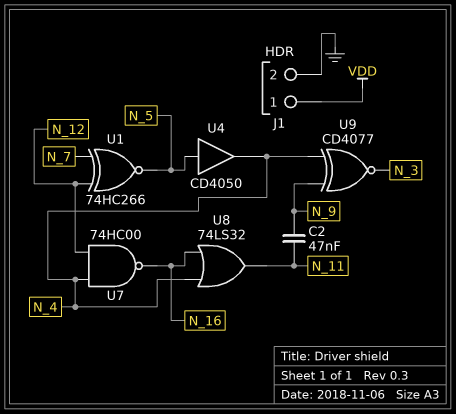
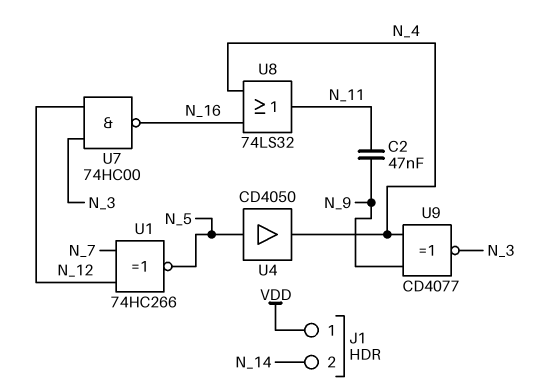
J1 pin 2: GND -> N_14
U7: NAND 74HC00 (in N_4, in N_12, out N_16) -> NAND 74HC00 (in N_3, in N_12, out N_16)

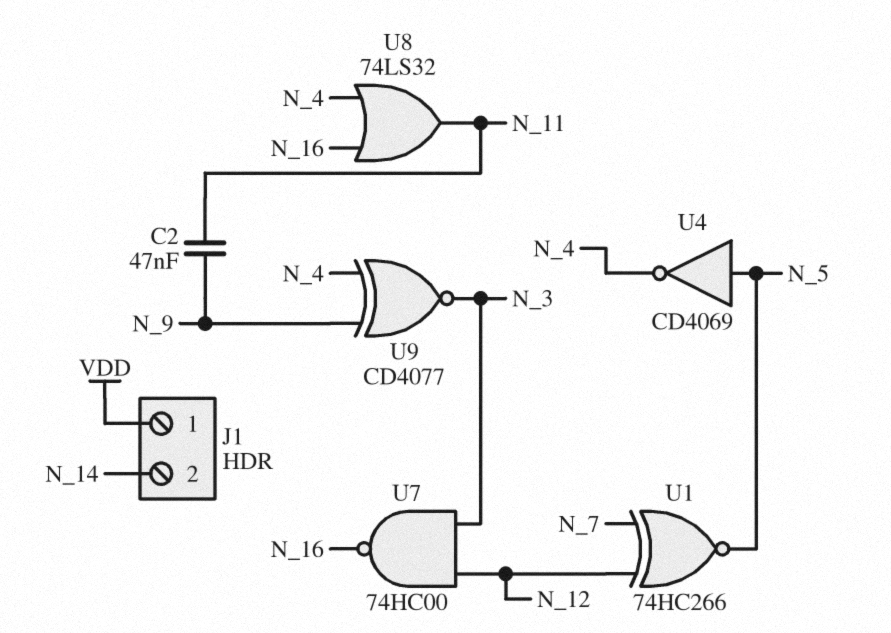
U4: buffer CD4050 (in N_5, out N_4) -> NOT CD4069 (in N_5, out N_4)

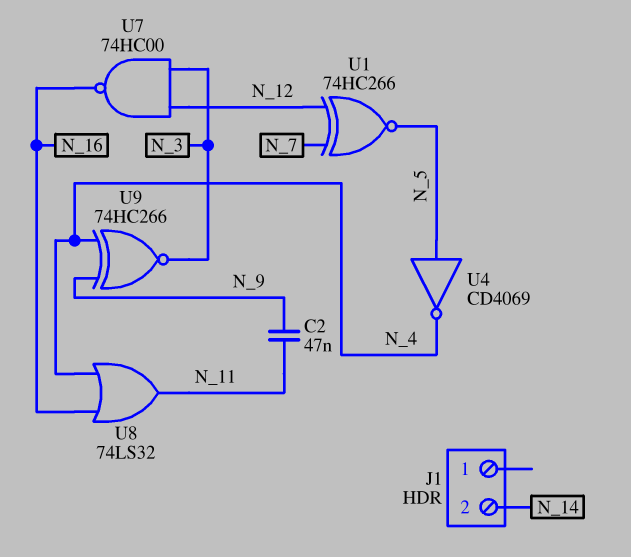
J1 pin 1: VDD -> none
U9: XNOR CD4077 (in N_4, in N_9, out N_3) -> XNOR 74HC266 (in N_4, in N_9, out N_3)

